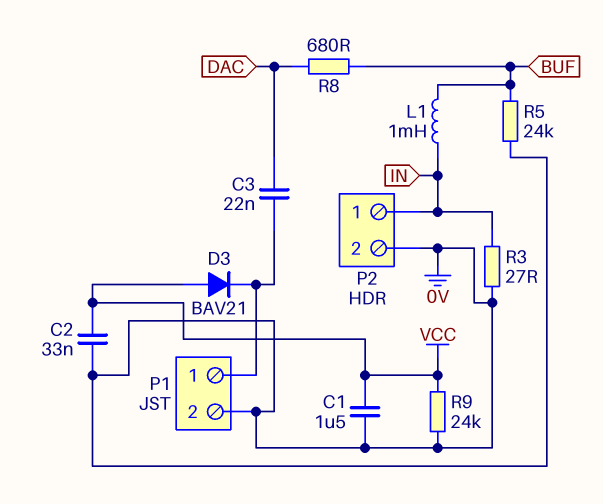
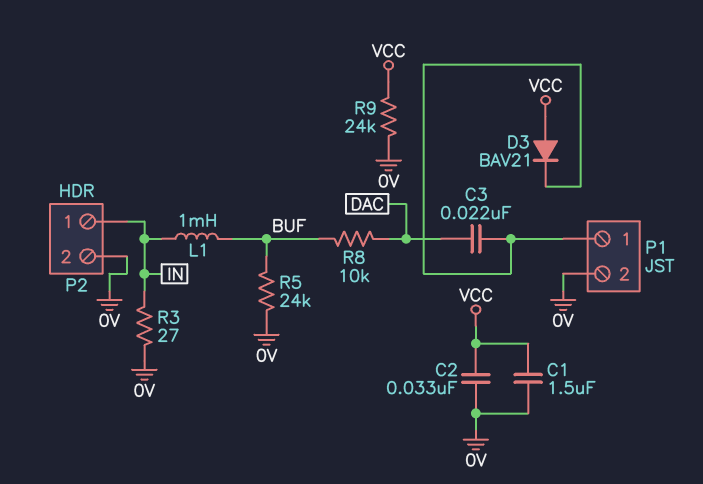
R8: 680 (BUF, DAC) -> 10k (BUF, DAC)

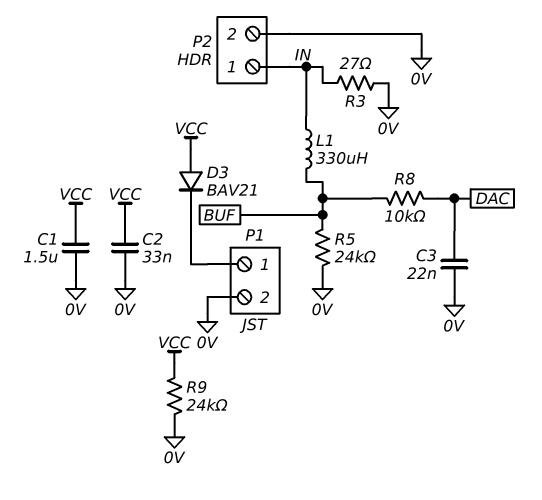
C3: 22nF (DAC, P1/1) -> 22nF (0V, DAC)
L1: 1mH (BUF, IN) -> 330uH (BUF, IN)

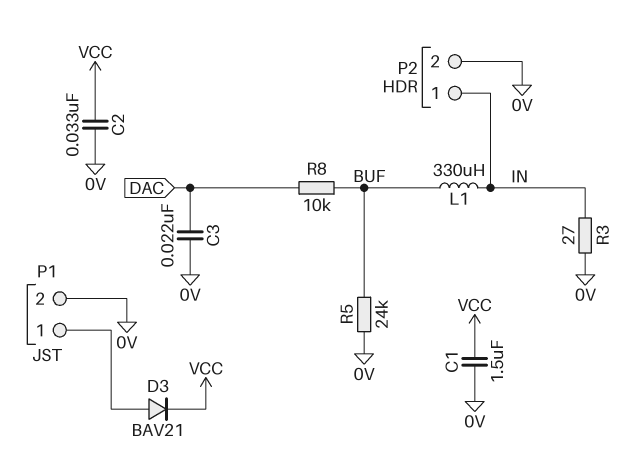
D3: diode BAV21 (A VCC, K P1/1) -> diode BAV21 (A P1/1, K VCC)
R9: 24k (0V, VCC) -> none

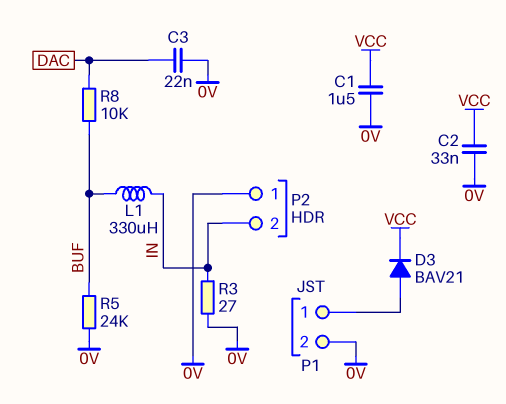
P2 pin 1: IN -> 0V
P2 pin 2: 0V -> IN

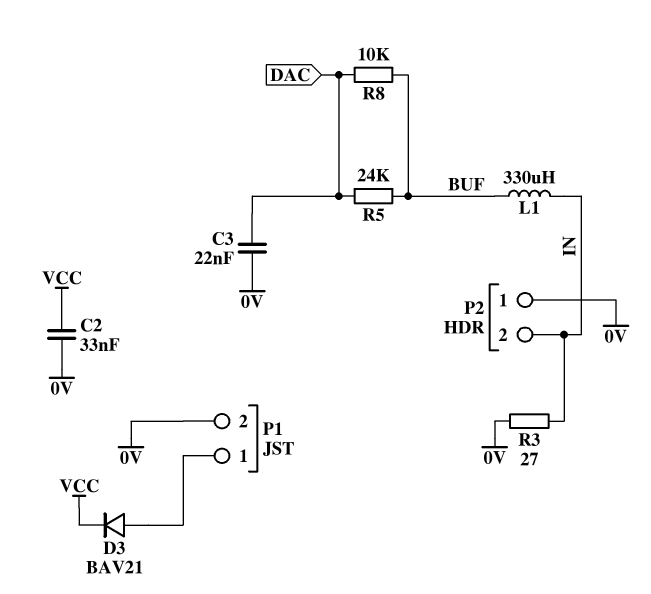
C1: 1.5uF (0V, VCC) -> none
R5: 24k (0V, BUF) -> 24k (BUF, DAC)

